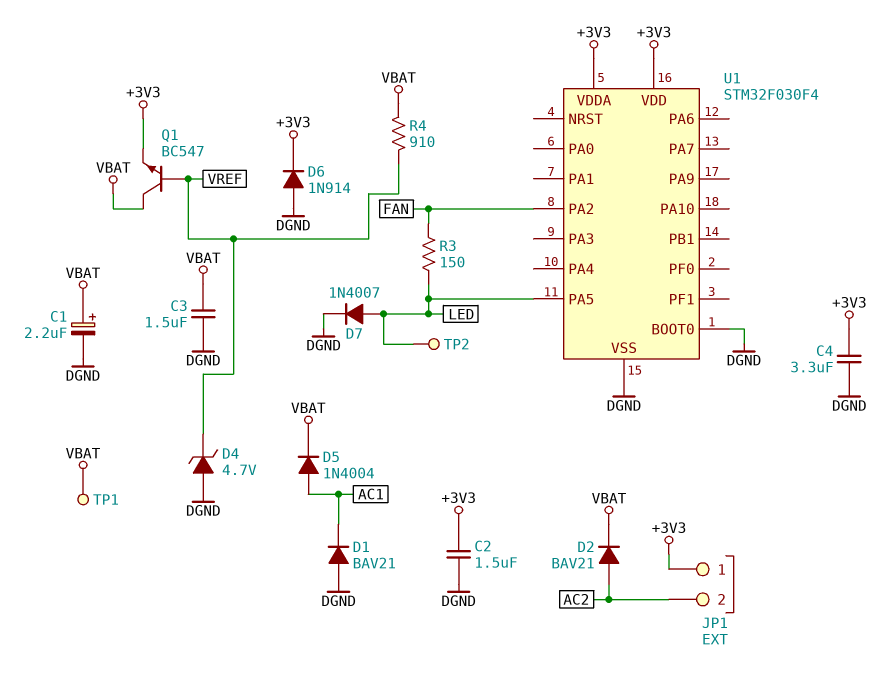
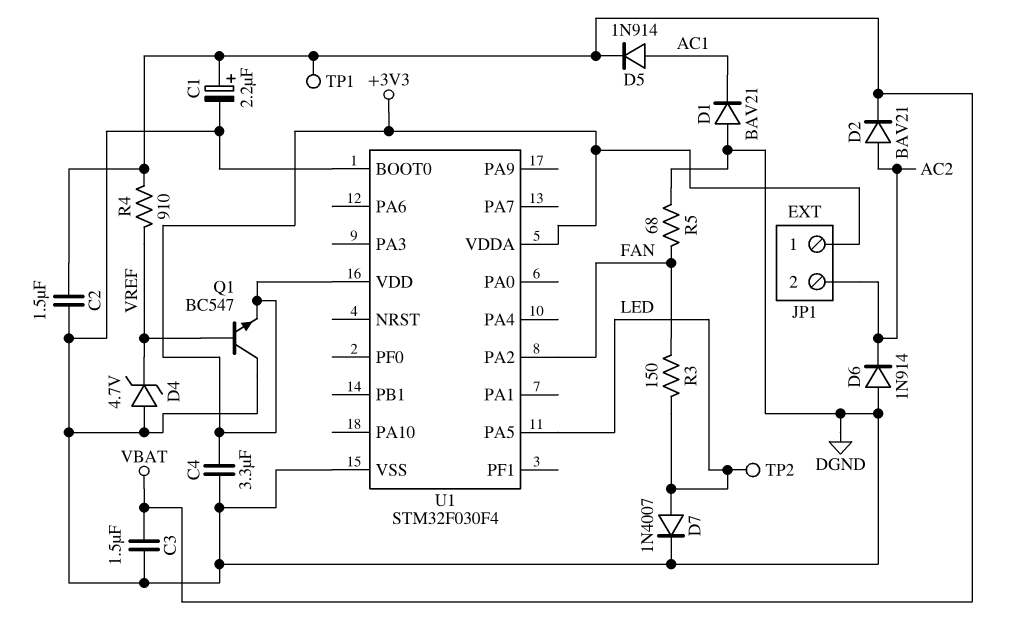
C2: 1.5uF (+3V3, DGND) -> 1.5uF (DGND, VBAT)
D5: diode 1N4004 (A AC1, K VBAT) -> diode 1N914 (A AC1, K VBAT)
D6: diode 1N914 (A DGND, K +3V3) -> diode 1N914 (A DGND, K AC2)
Q1: NPN BC547 (B VREF, C VBAT, E +3V3) -> NPN BC547 (B VREF, C DGND, E +3V3)
R5: none -> 68 (DGND, FAN)

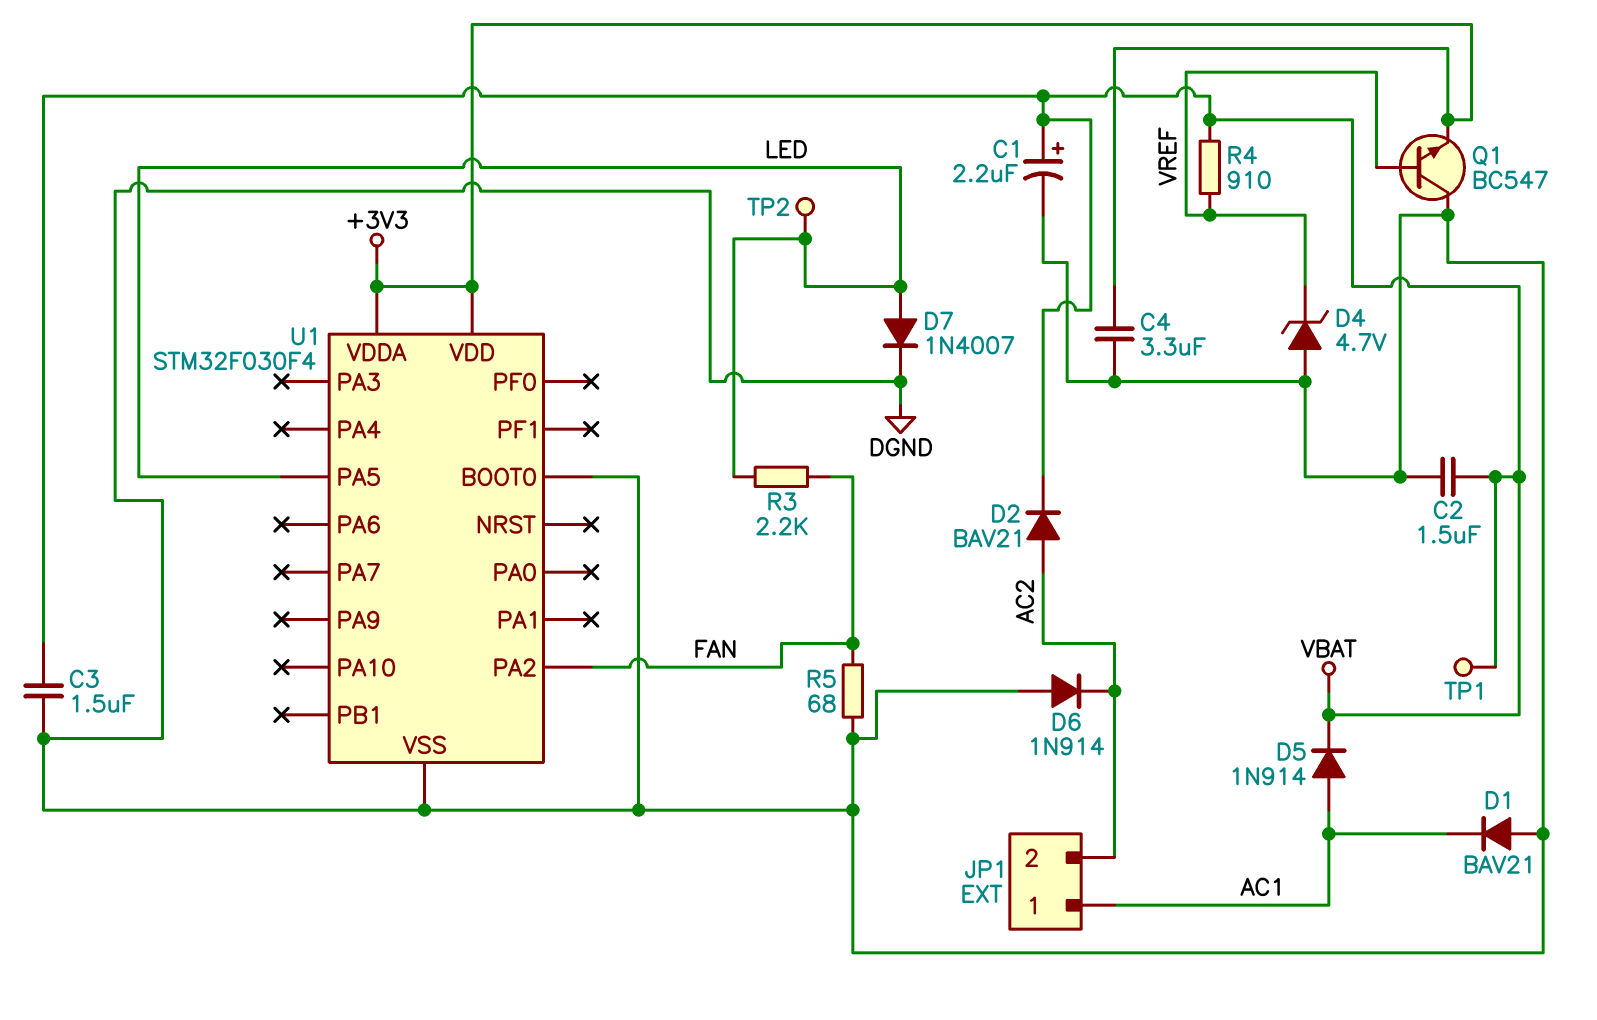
JP1 pin 1: +3V3 -> AC1
R3: 150 (FAN, LED) -> 2.2k (FAN, LED)

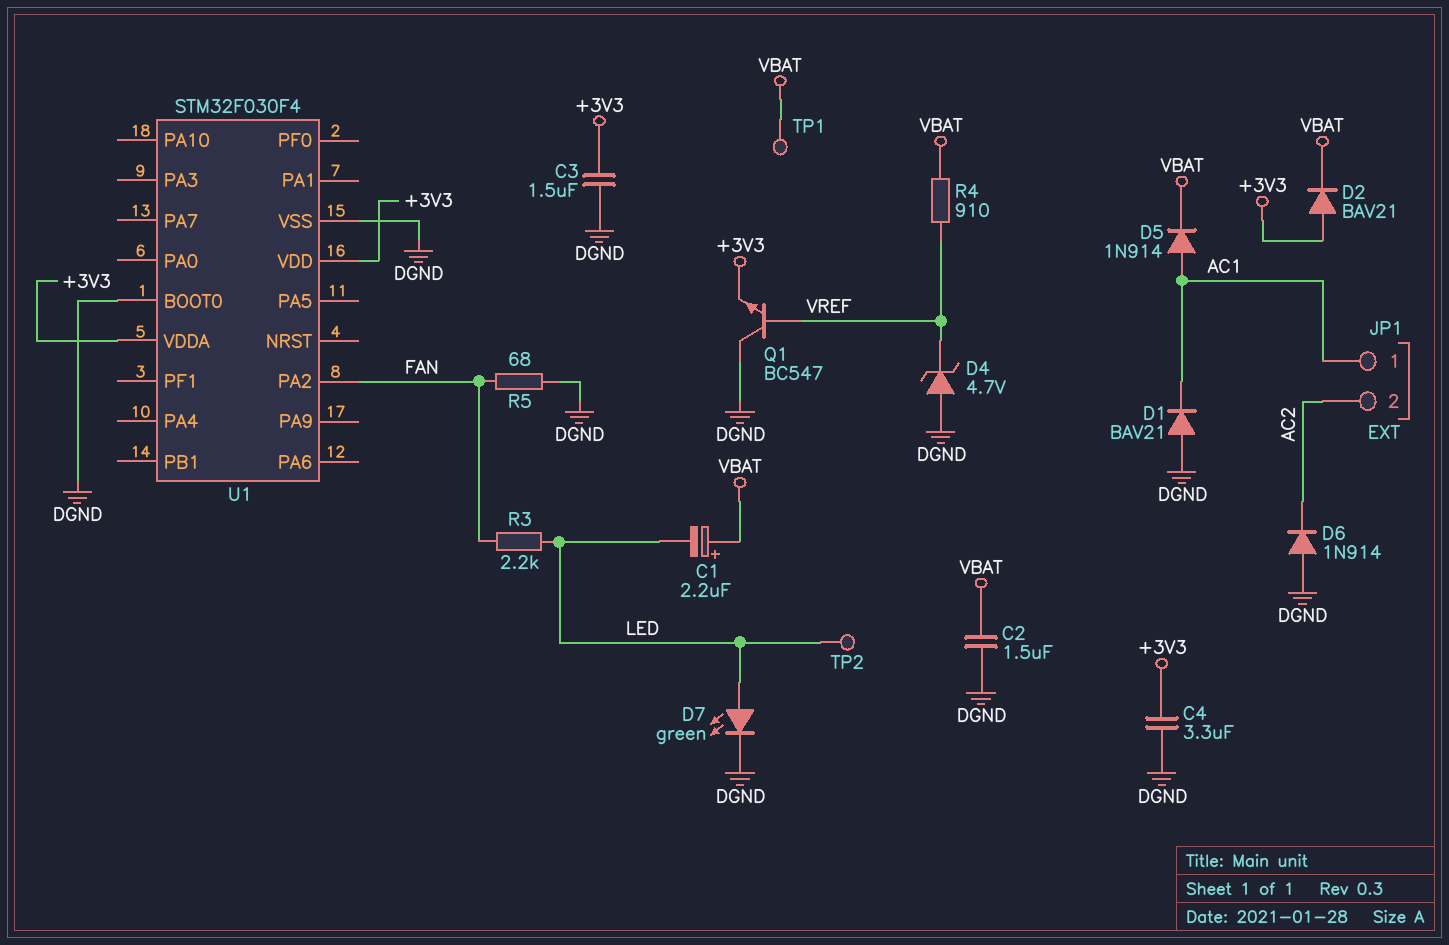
C1: 2.2uF (plus VBAT, minus DGND) -> 2.2uF (plus VBAT, minus LED)
C3: 1.5uF (DGND, VBAT) -> 1.5uF (+3V3, DGND)
D2: diode BAV21 (A AC2, K VBAT) -> diode BAV21 (A +3V3, K VBAT)
D7: diode 1N4007 (A LED, K DGND) -> LED green (A LED, K DGND)
U1 pin PA5: LED -> none

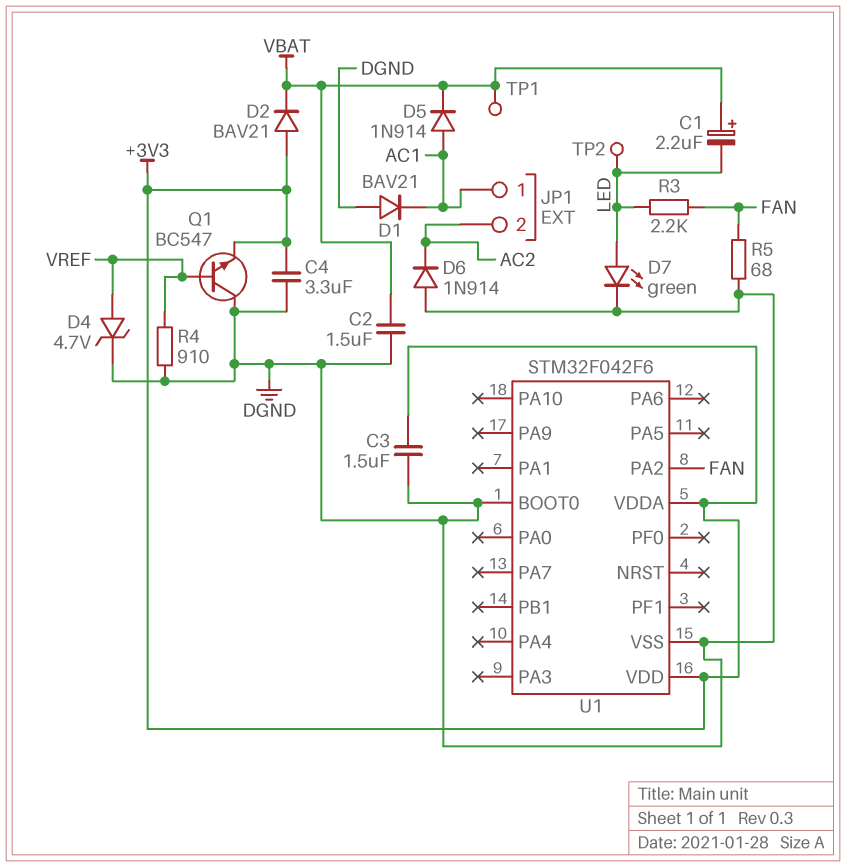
D4: zener 4.7V (A DGND, K VREF) -> zener 4.7V (A VREF, K DGND)
R4: 910 (VBAT, VREF) -> 910 (DGND, VREF)
U1: STM32F030F4 -> STM32F042F6

